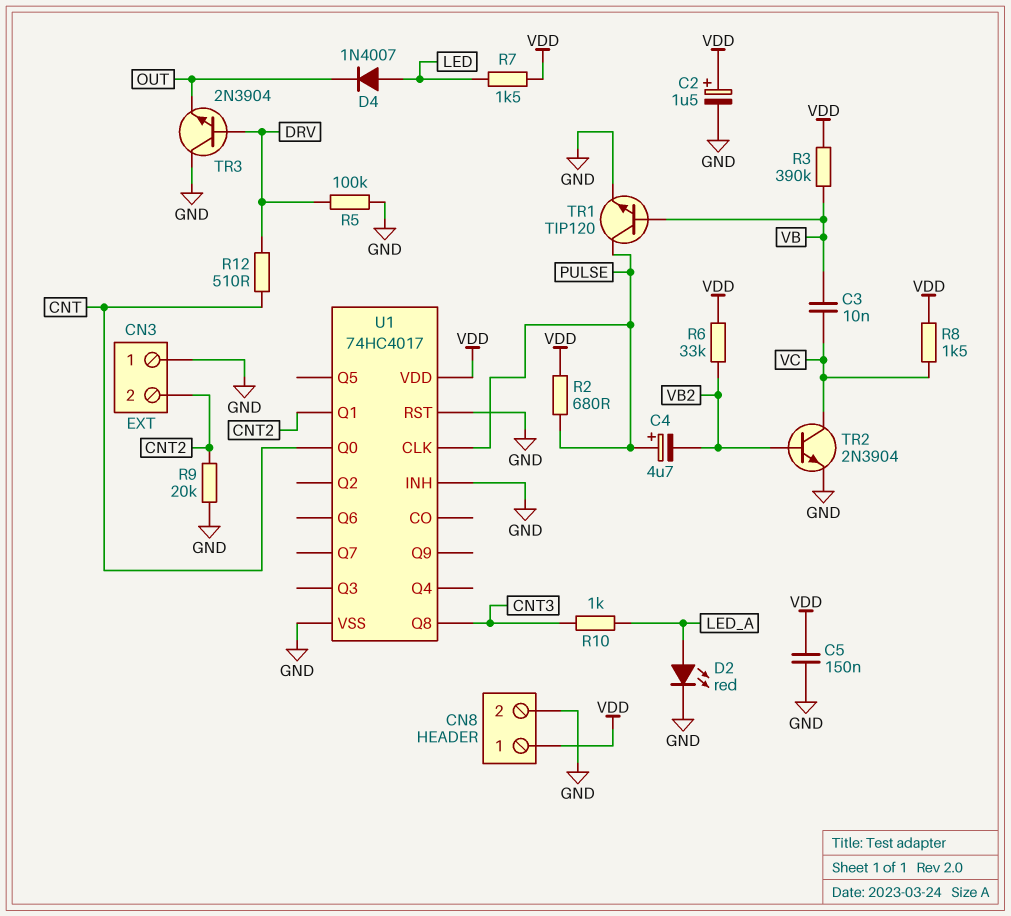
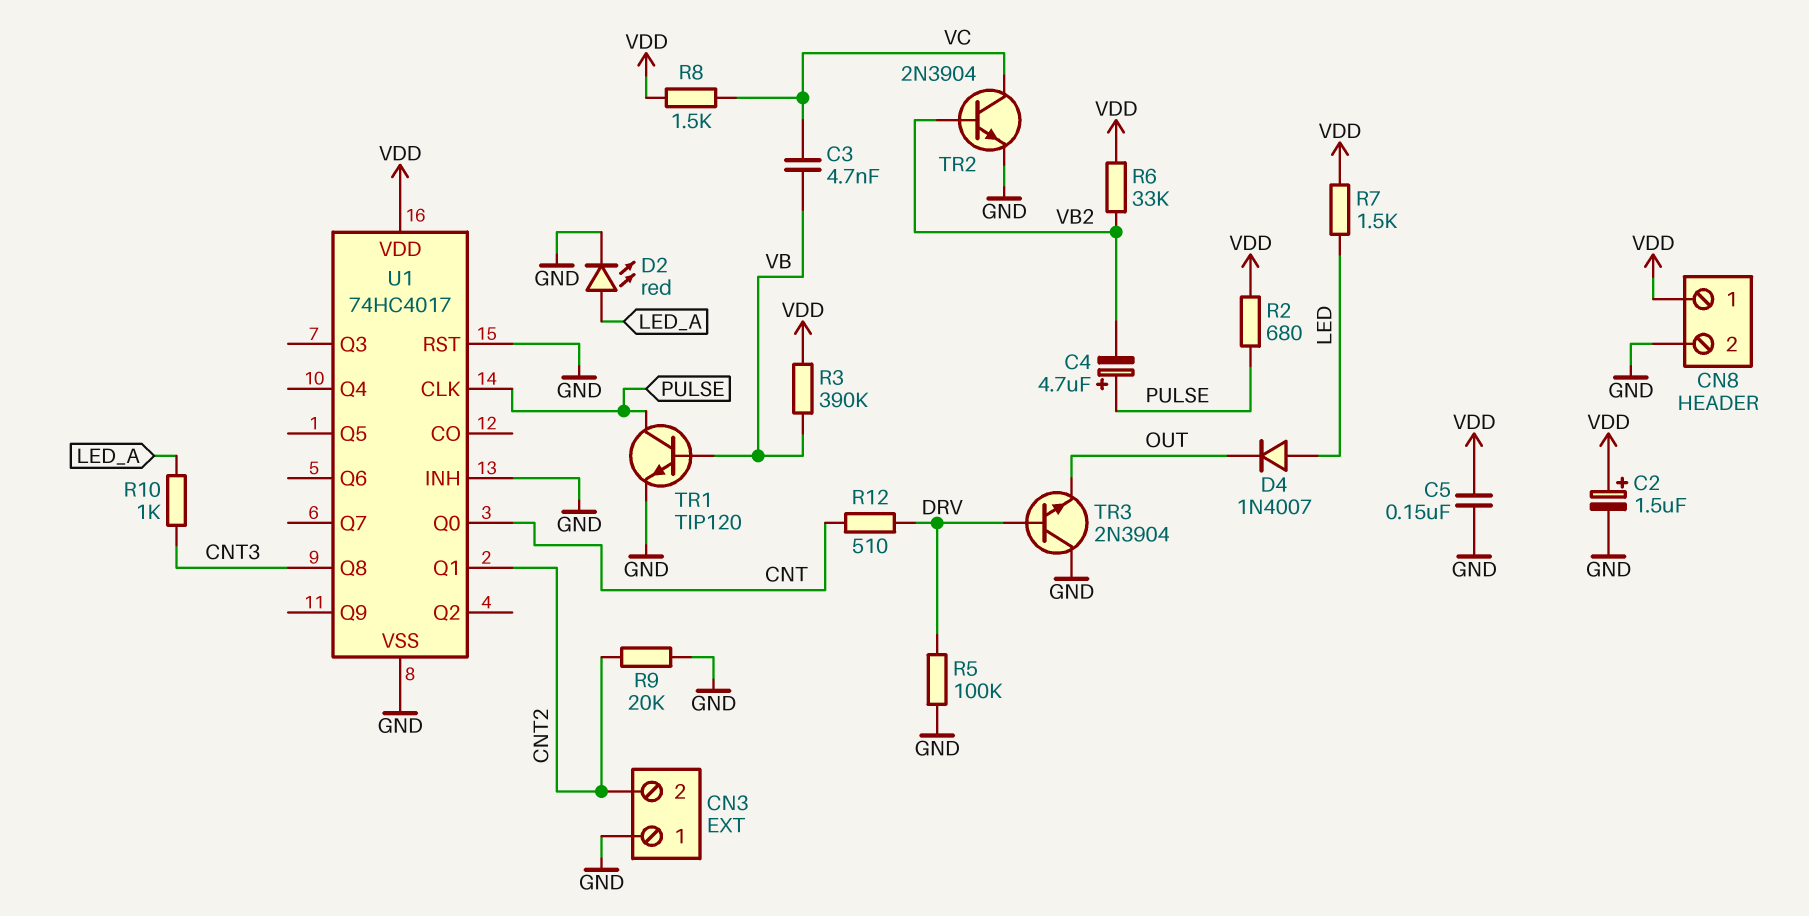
C3: 10nF (VB, VC) -> 4.7nF (VB, VC)

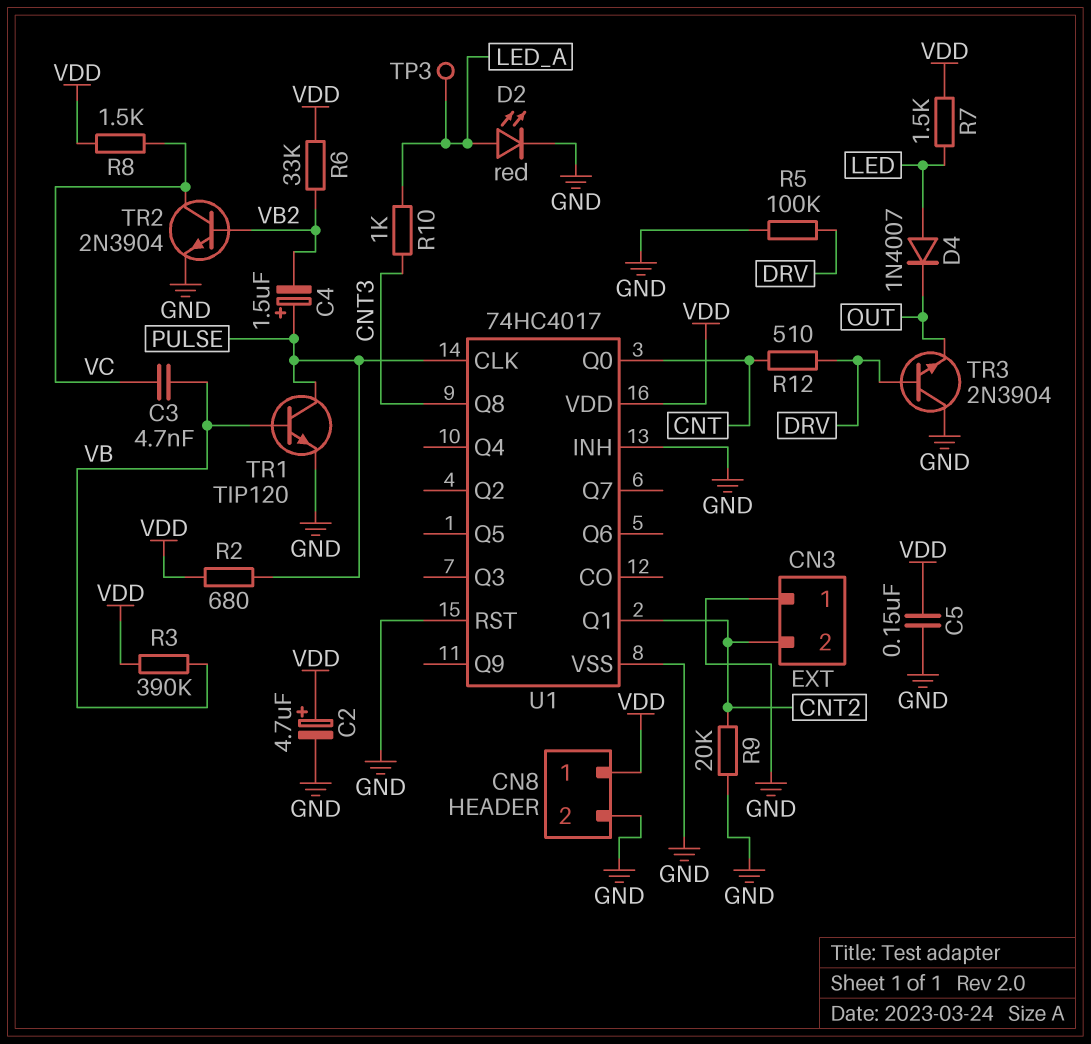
C2: 1.5uF (plus VDD, minus GND) -> 4.7uF (plus VDD, minus GND)
C4: 4.7uF (plus PULSE, minus VB2) -> 1.5uF (plus PULSE, minus VB2)
TP3: none -> test point (LED_A)

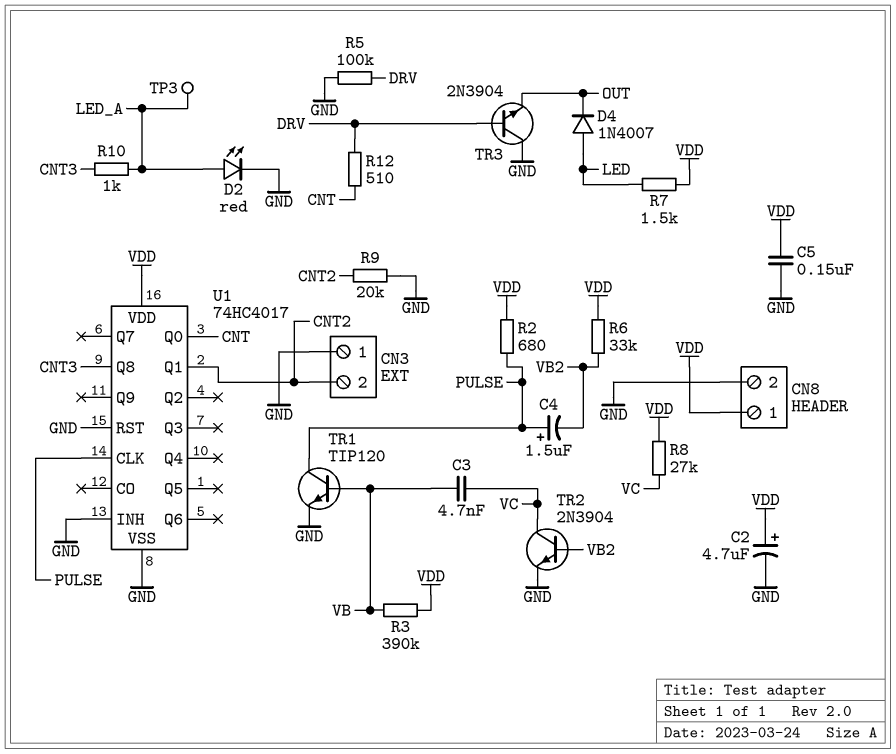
R8: 1.5k (VC, VDD) -> 27k (VC, VDD)

